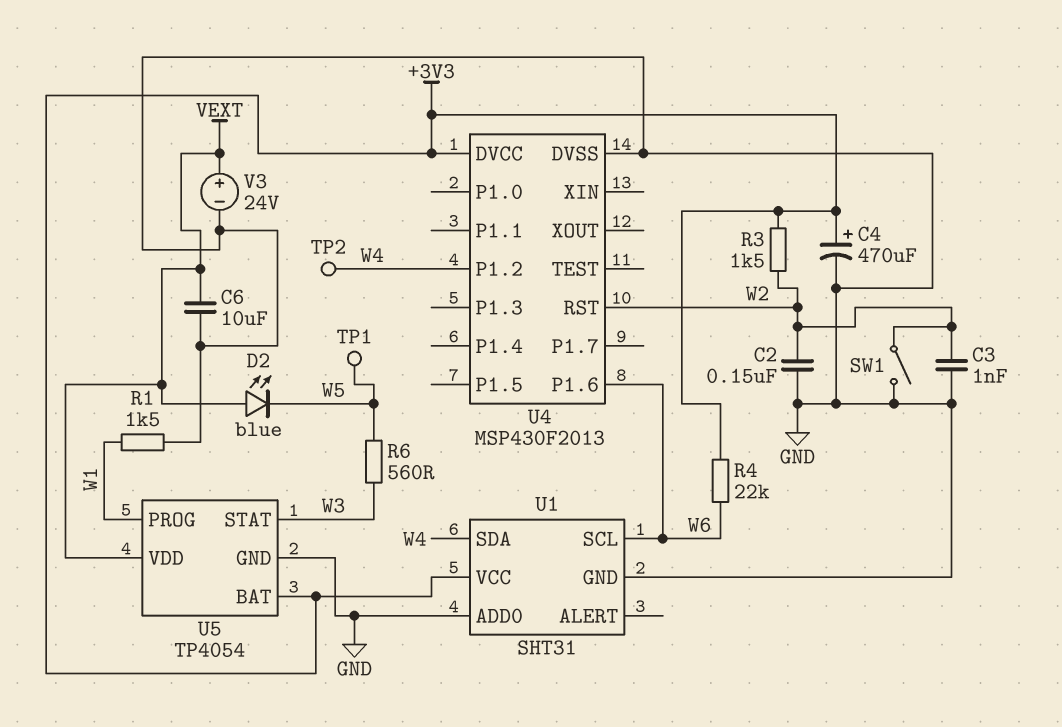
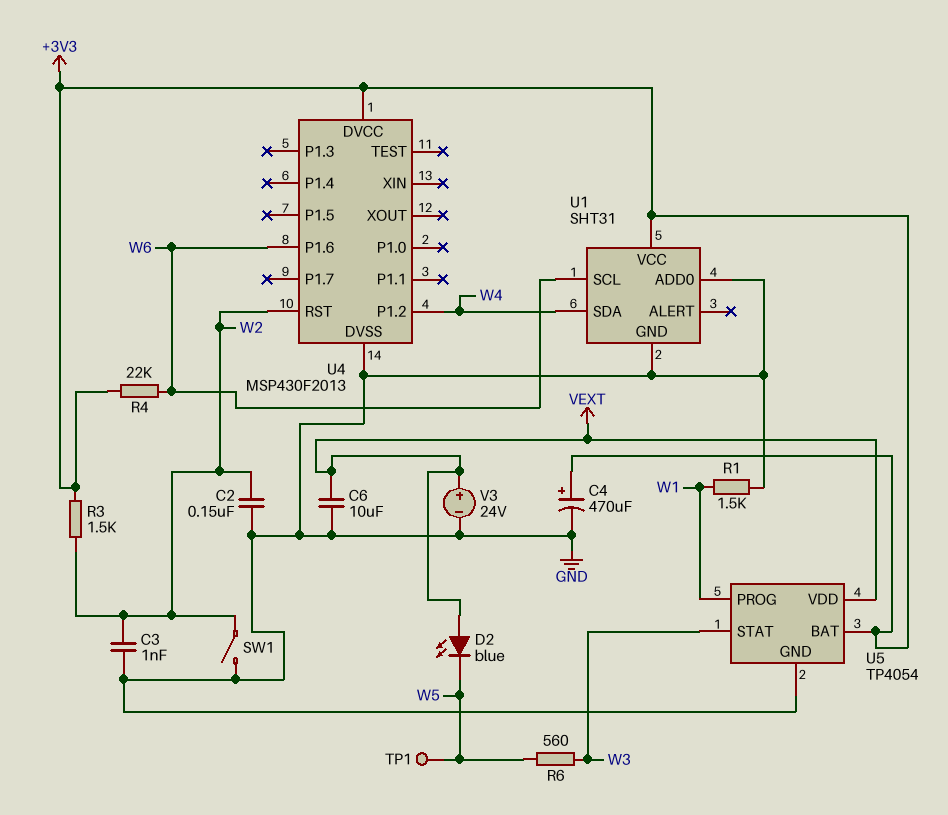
TP2: test point (W4) -> none

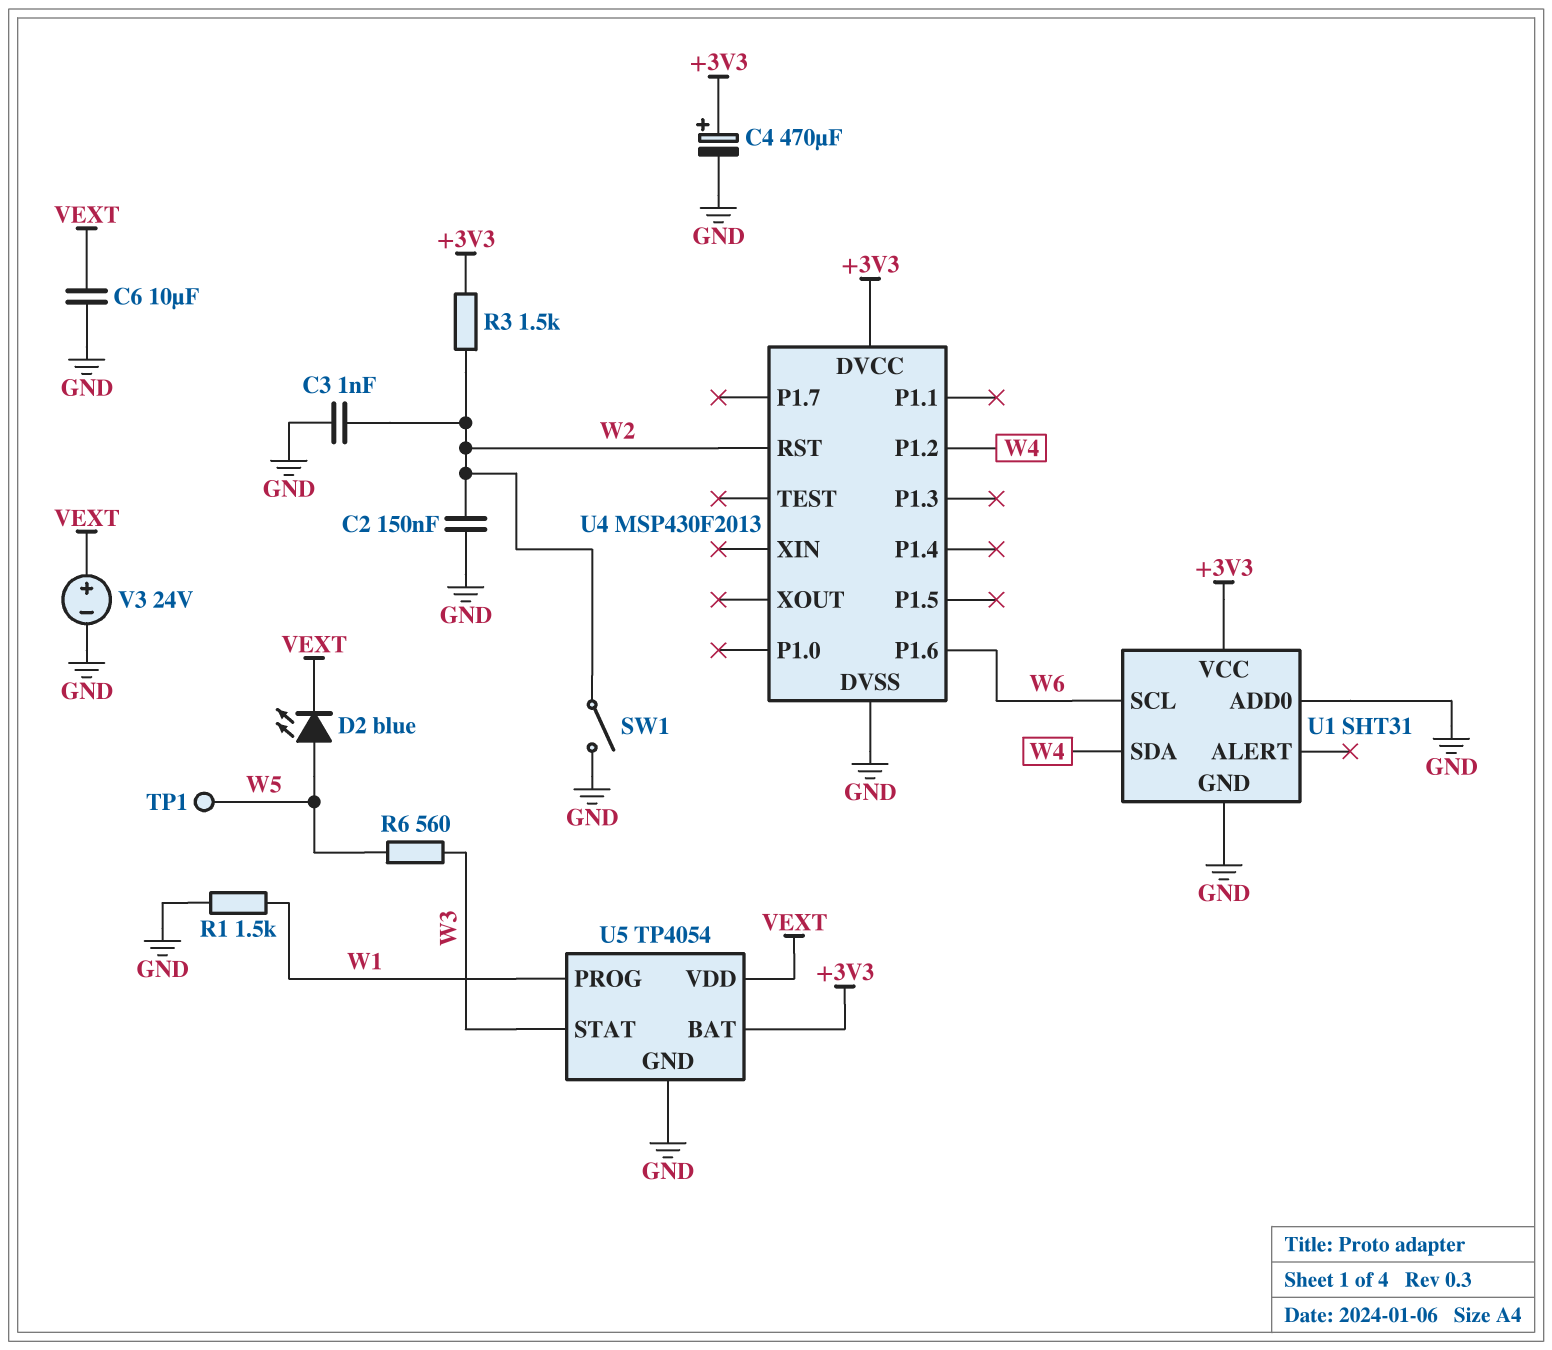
D2: LED blue (A VEXT, K W5) -> LED blue (A W5, K VEXT)
R4: 22k (+3V3, W6) -> none

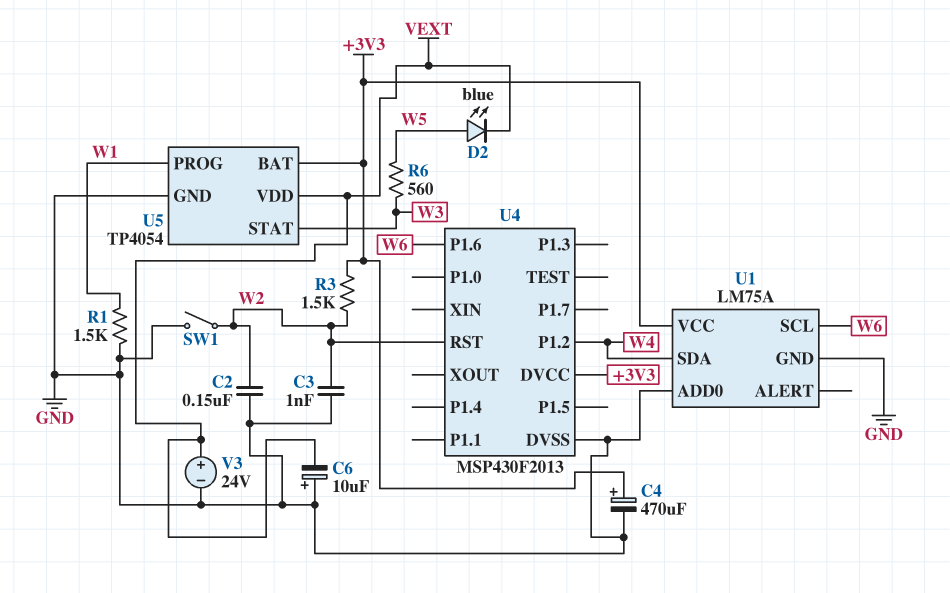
C6: 10uF (GND, VEXT) -> 10uF (plus GND, minus VEXT)
TP1: test point (W5) -> none
U1: SHT31 -> LM75A

